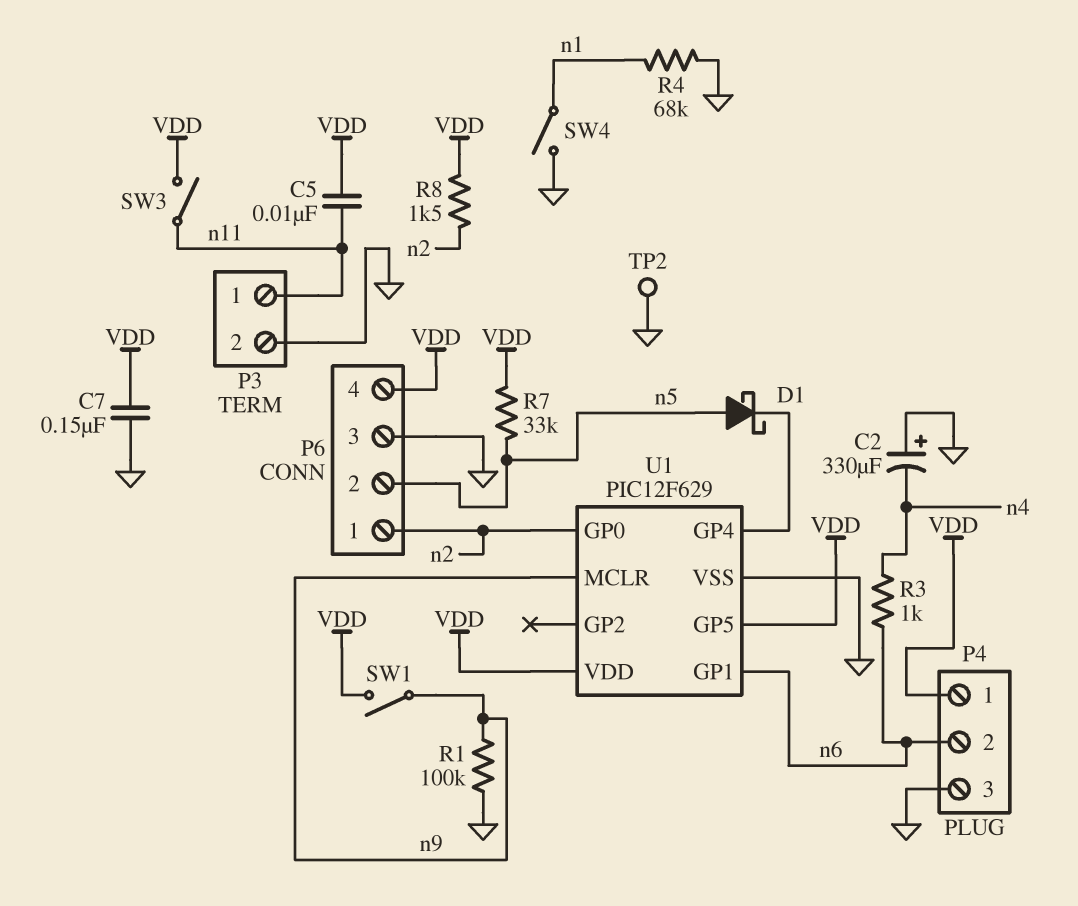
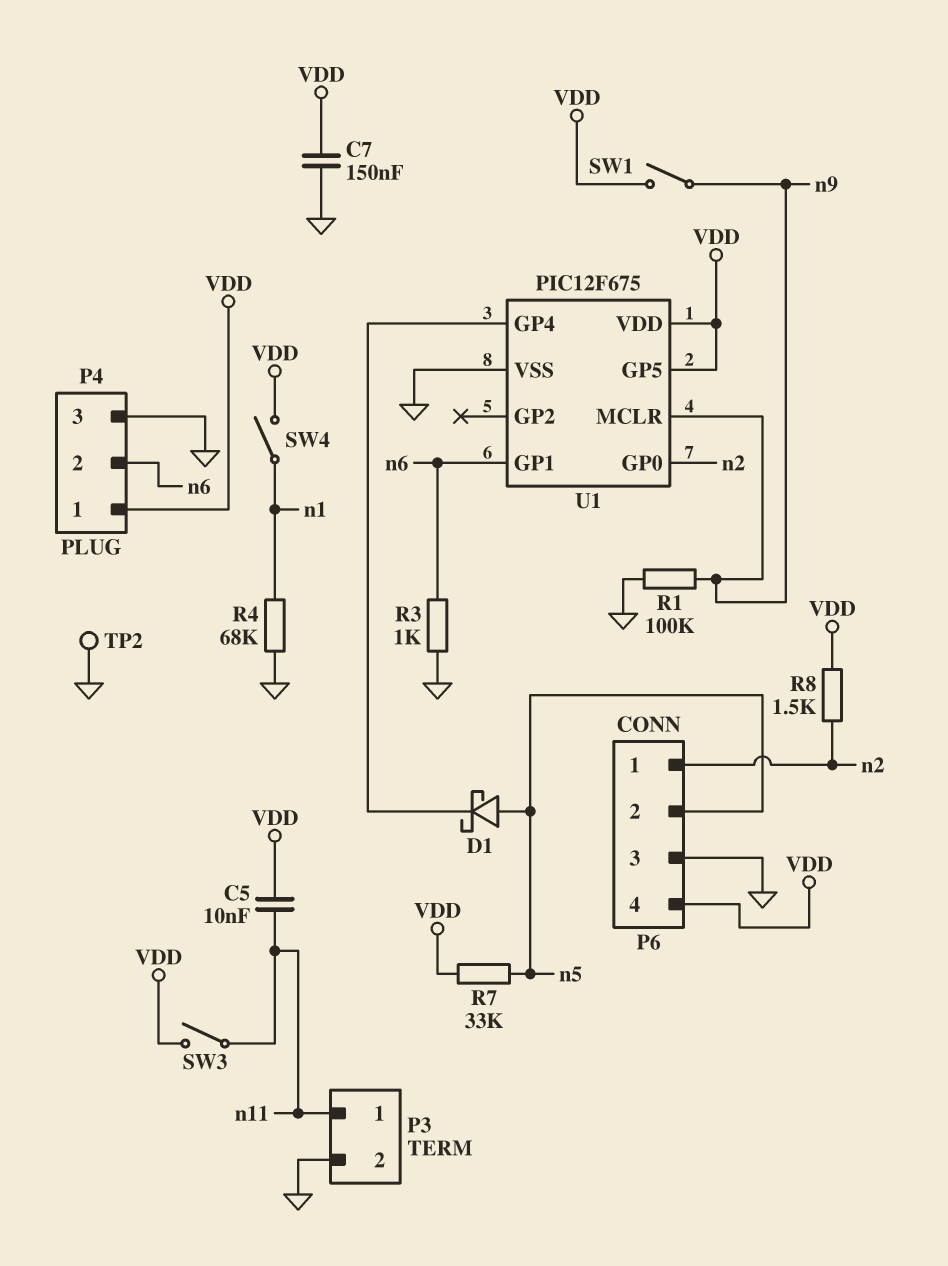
C2: 330uF (plus GND, minus n4) -> none
R3: 1k (n4, n6) -> 1k (GND, n6)
SW4: switch (GND, n1) -> switch (VDD, n1)
U1: PIC12F629 -> PIC12F675

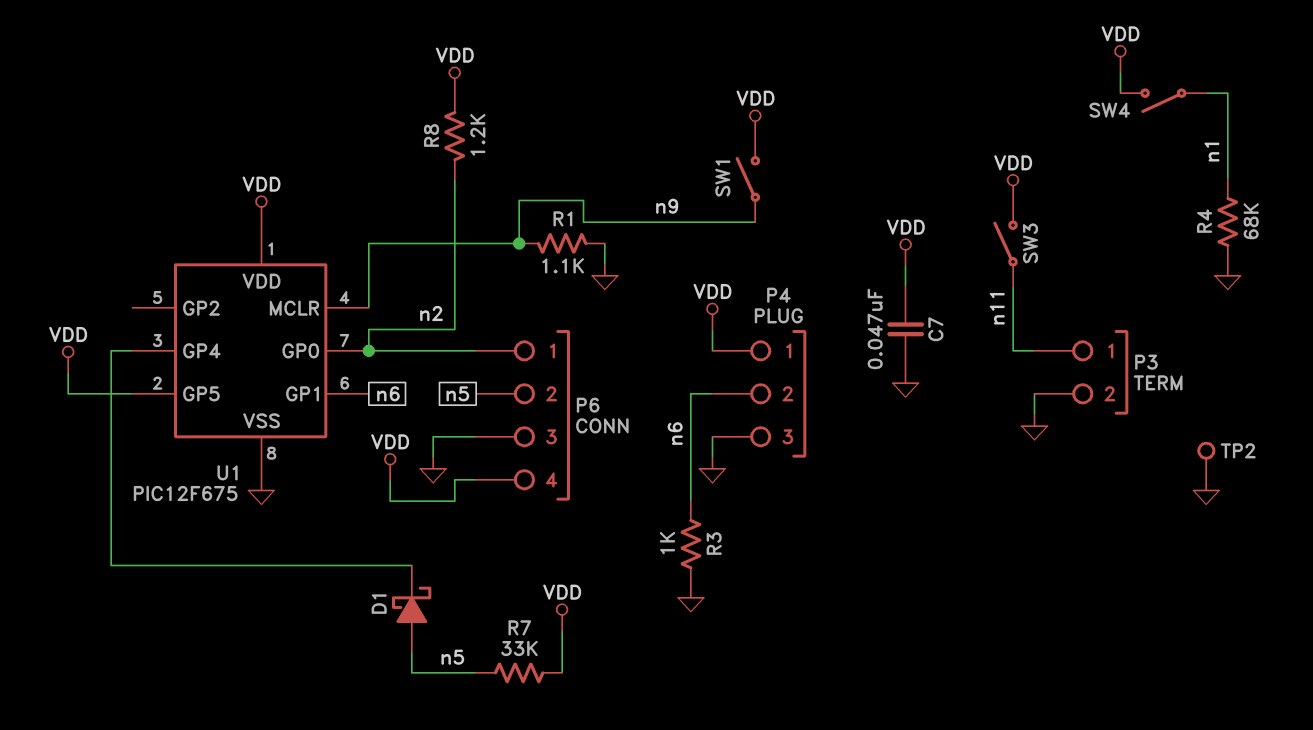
C5: 10nF (VDD, n11) -> none
C7: 150nF (GND, VDD) -> 47nF (GND, VDD)
R1: 100k (GND, n9) -> 1.1k (GND, n9)
R8: 1.5k (VDD, n2) -> 1.2k (VDD, n2)

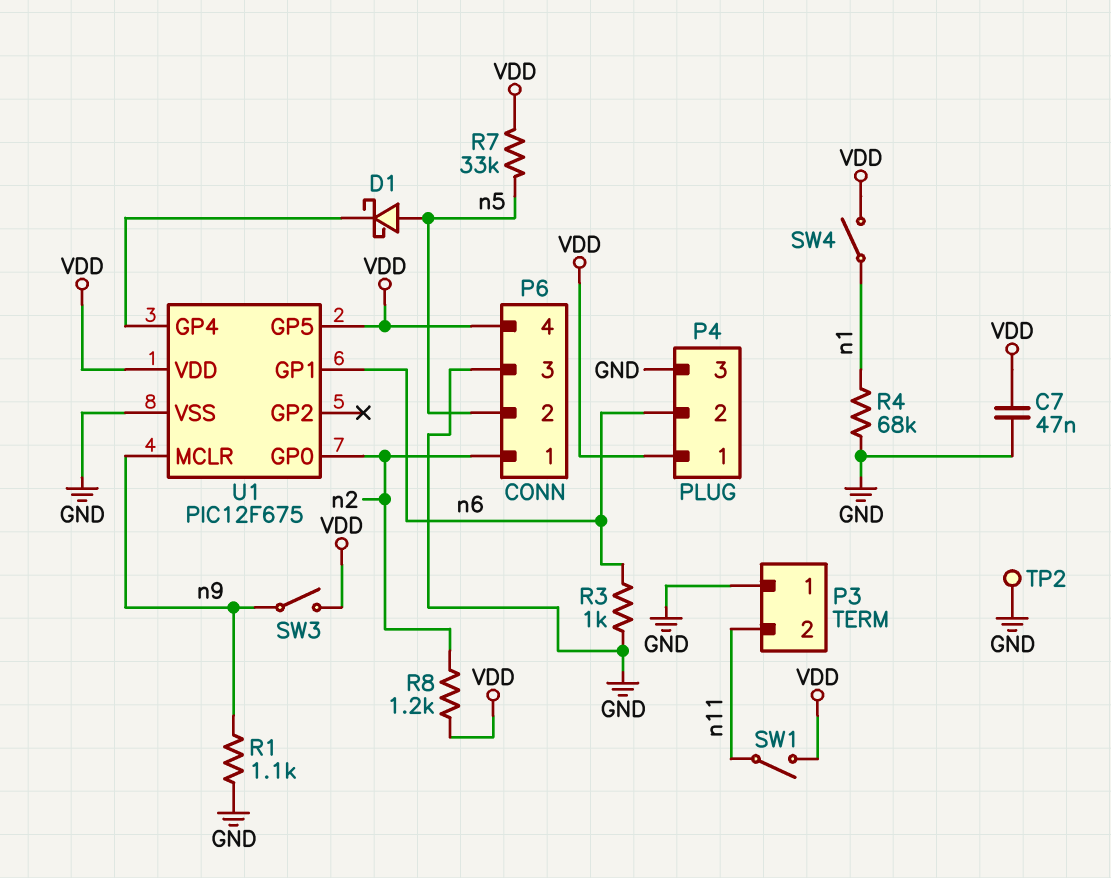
P3 pin 1: n11 -> GND
P3 pin 2: GND -> n11
SW1: switch (VDD, n9) -> switch (VDD, n11)
SW3: switch (VDD, n11) -> switch (VDD, n9)

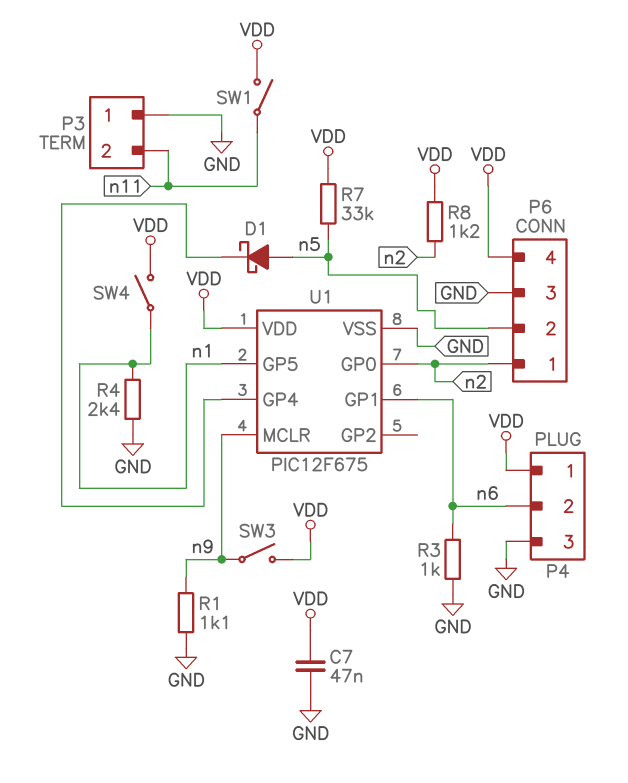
R4: 68k (GND, n1) -> 2.4k (GND, n1)
TP2: test point (GND) -> none
U1 pin GP5: VDD -> n1

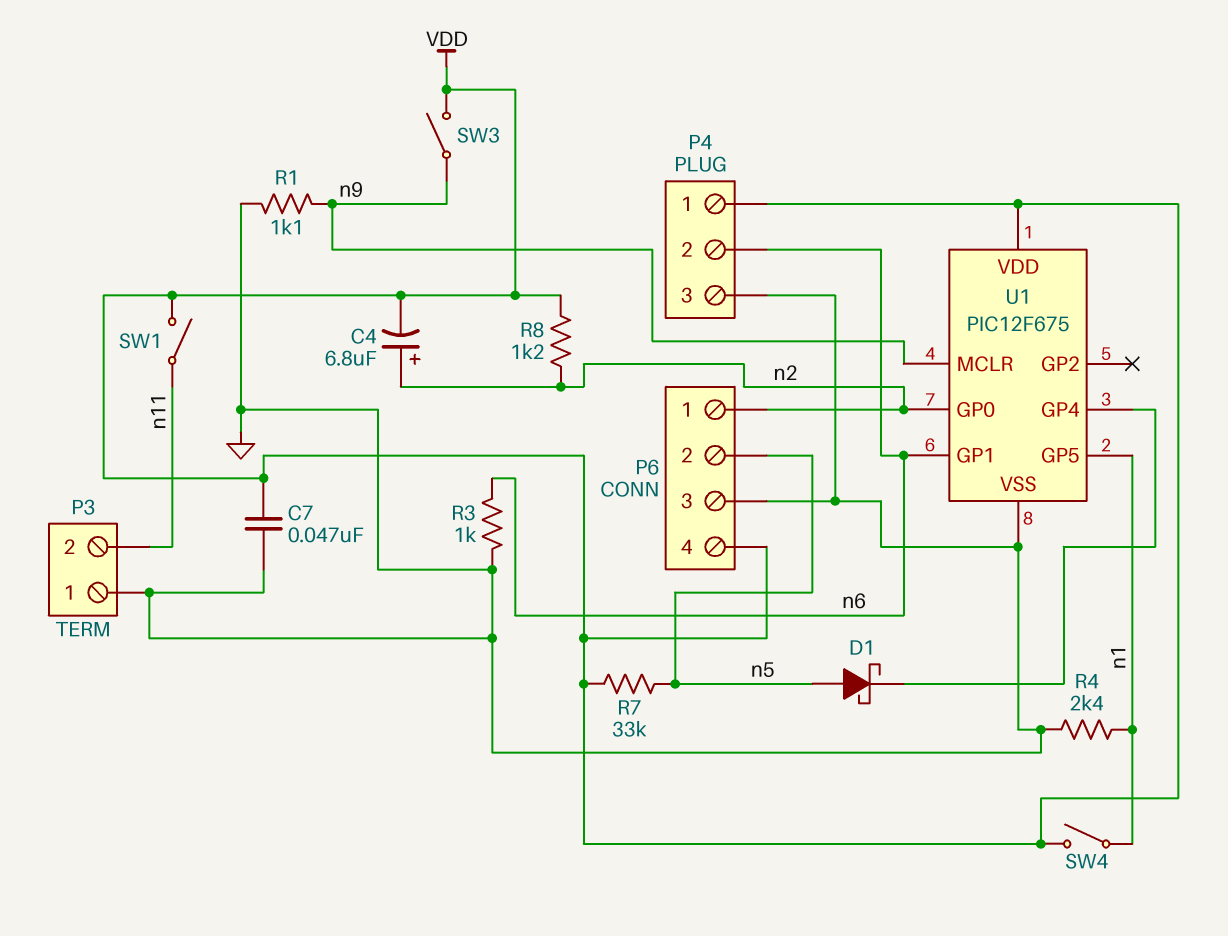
C4: none -> 6.8uF (plus n2, minus VDD)

